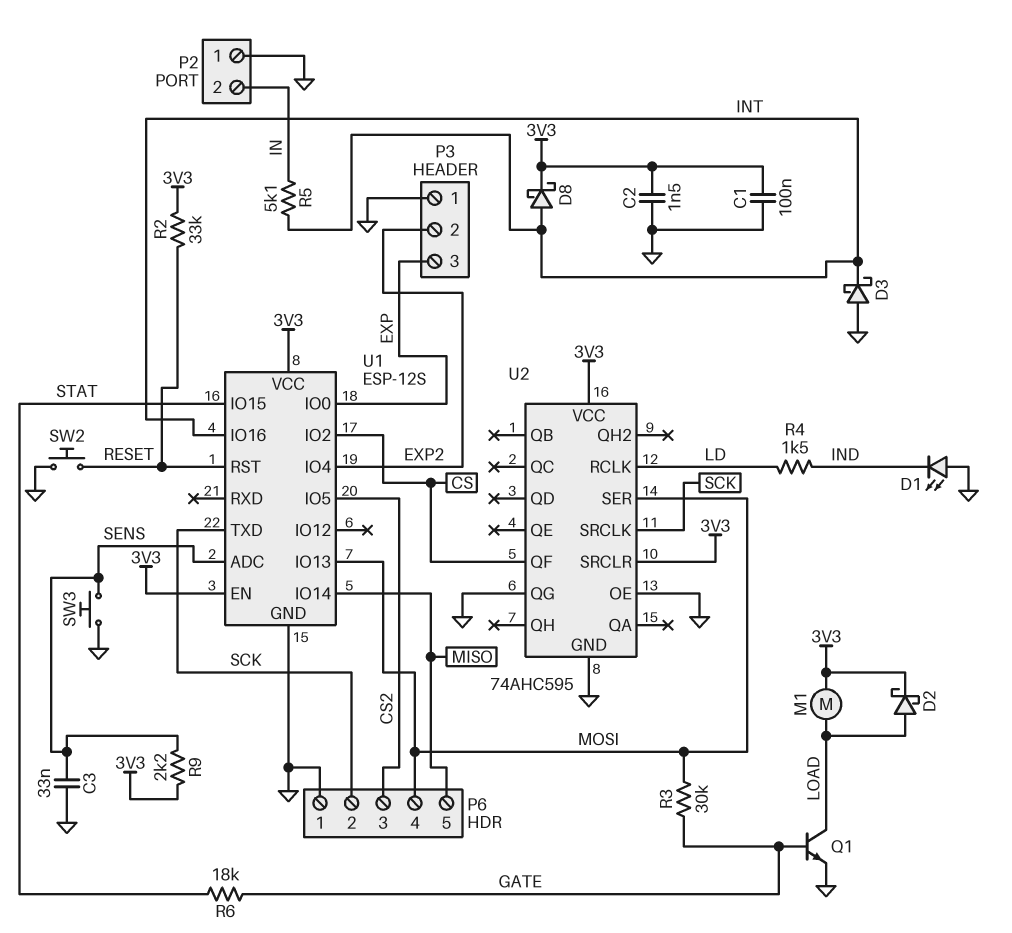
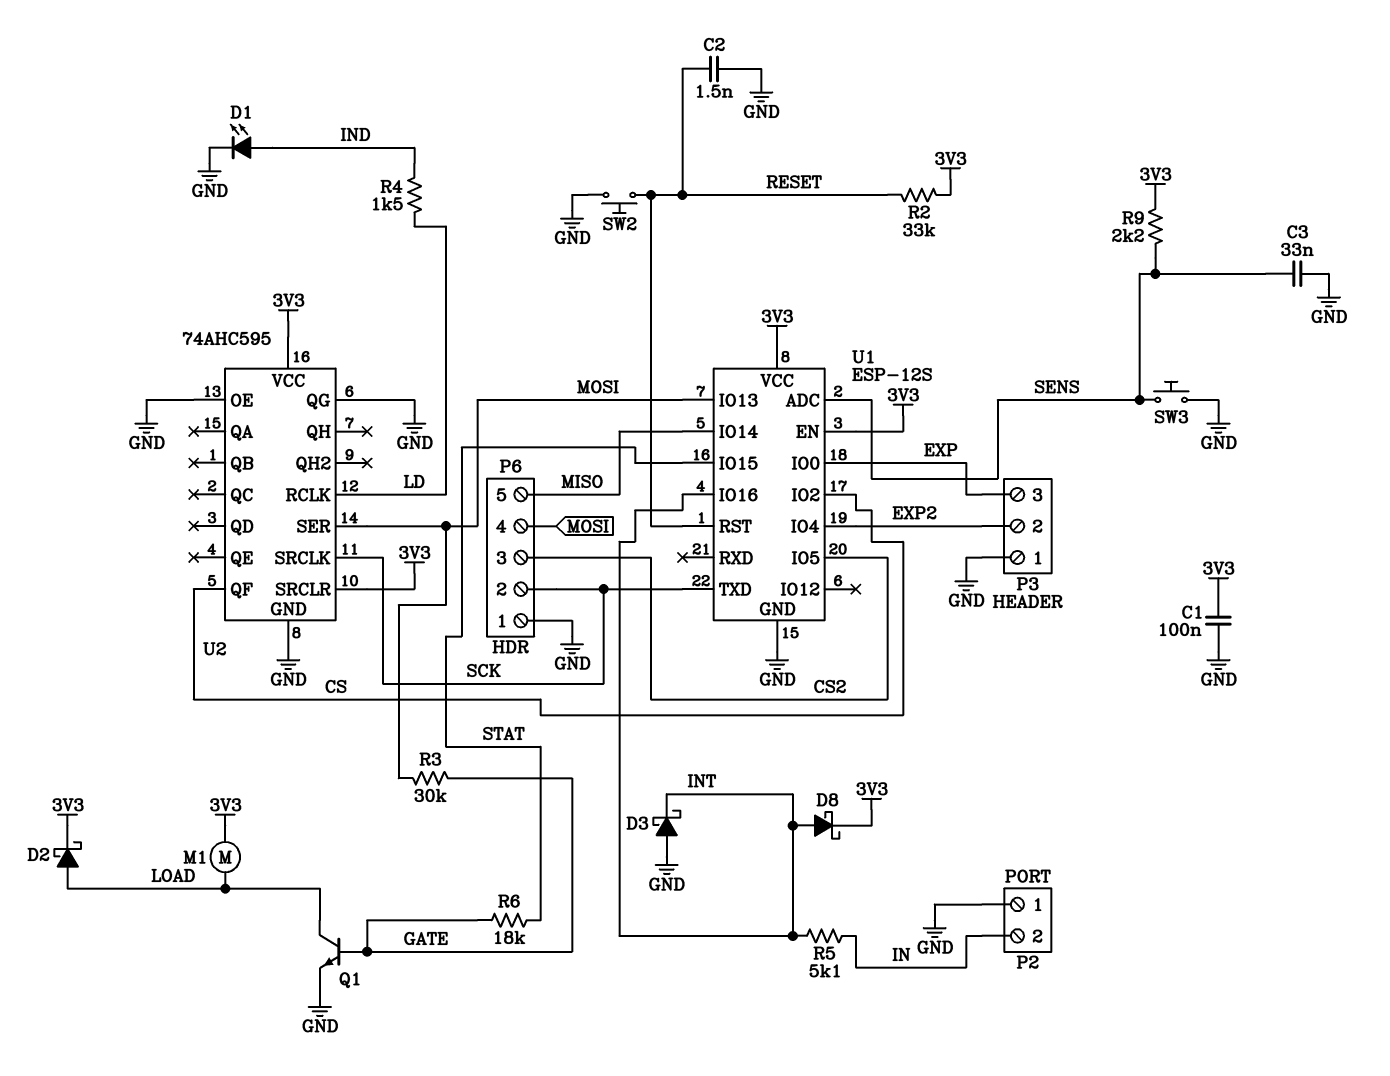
C2: 1.5nF (3V3, GND) -> 1.5nF (GND, RESET)
D1: LED (A GND, K IND) -> LED (A IND, K GND)

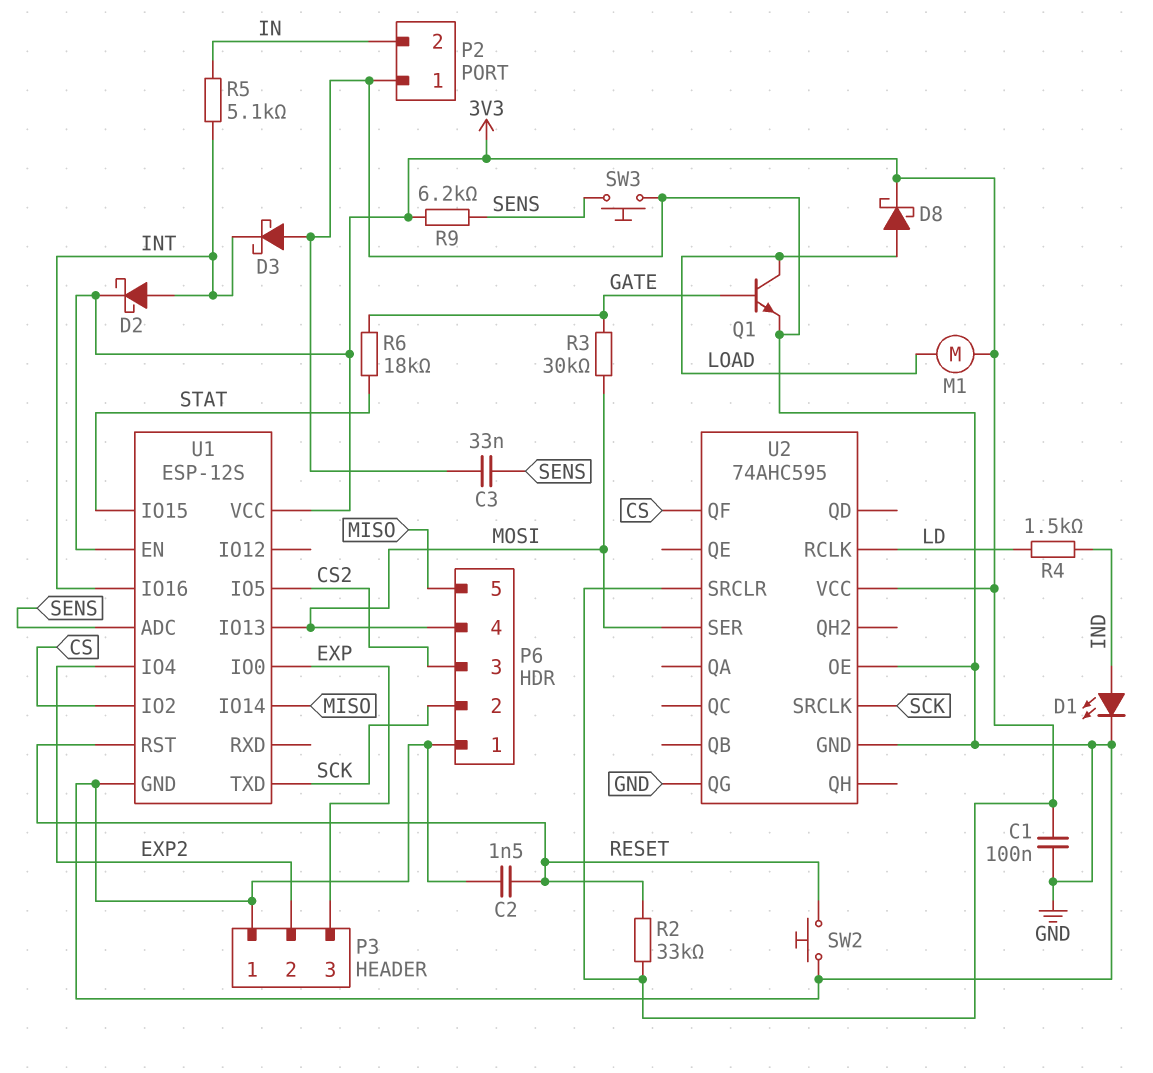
D2: schottky (A LOAD, K 3V3) -> schottky (A INT, K 3V3)
D8: schottky (A INT, K 3V3) -> schottky (A LOAD, K 3V3)
R9: 2.2k (3V3, SENS) -> 6.2k (3V3, SENS)

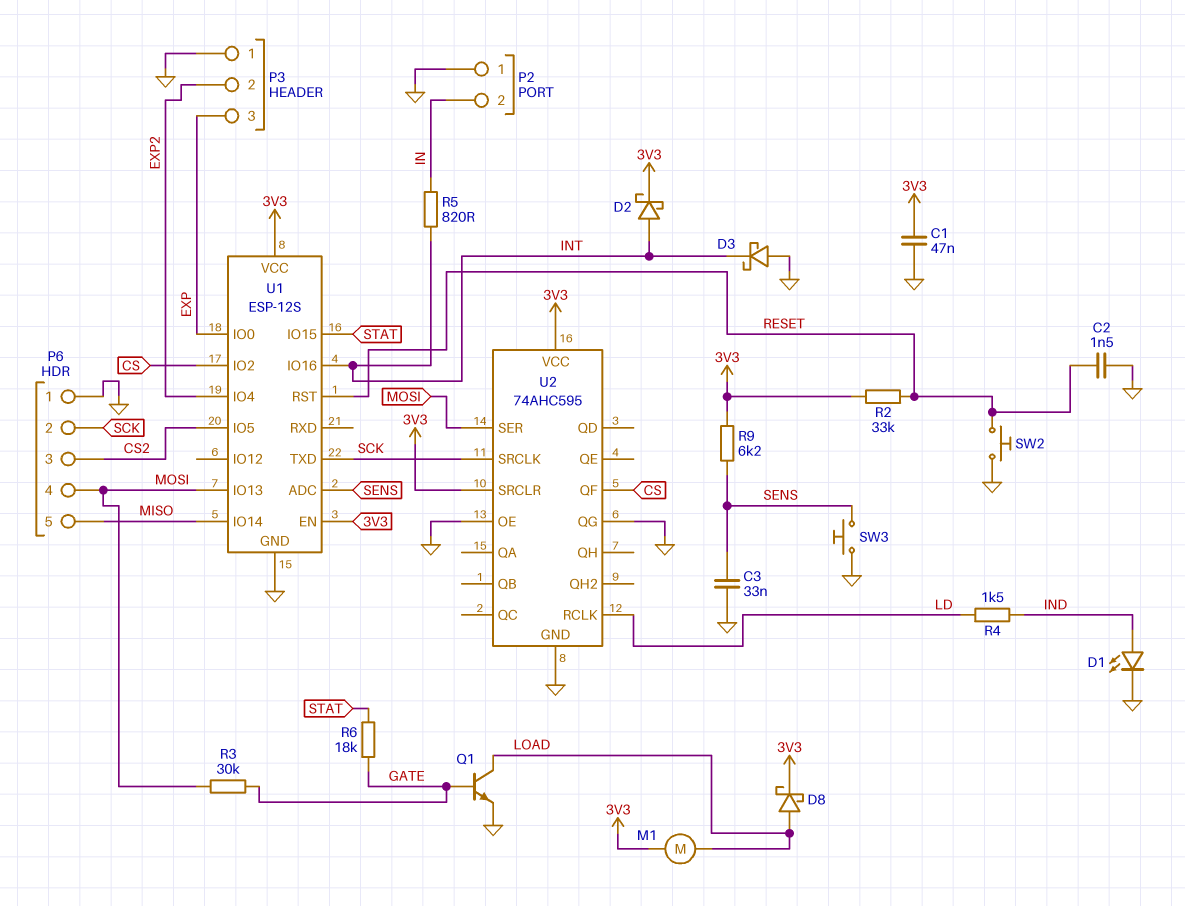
C1: 100nF (3V3, GND) -> 47nF (3V3, GND)
R5: 5.1k (IN, INT) -> 820 (IN, INT)

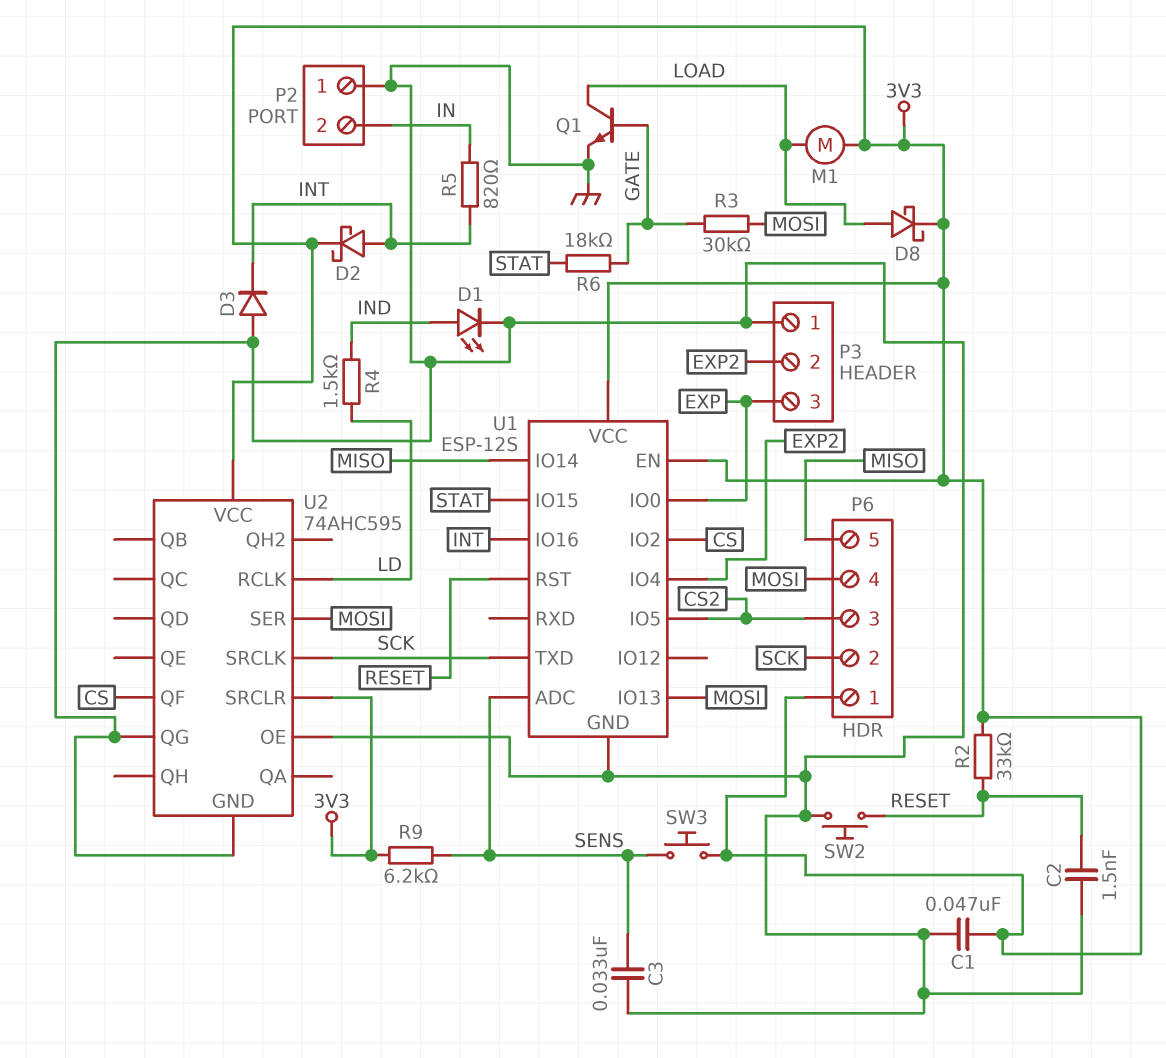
D3: schottky (A GND, K INT) -> diode (A GND, K INT)
P6 pin 1: GND -> 3V3
SW3: button (GND, SENS) -> button (3V3, SENS)

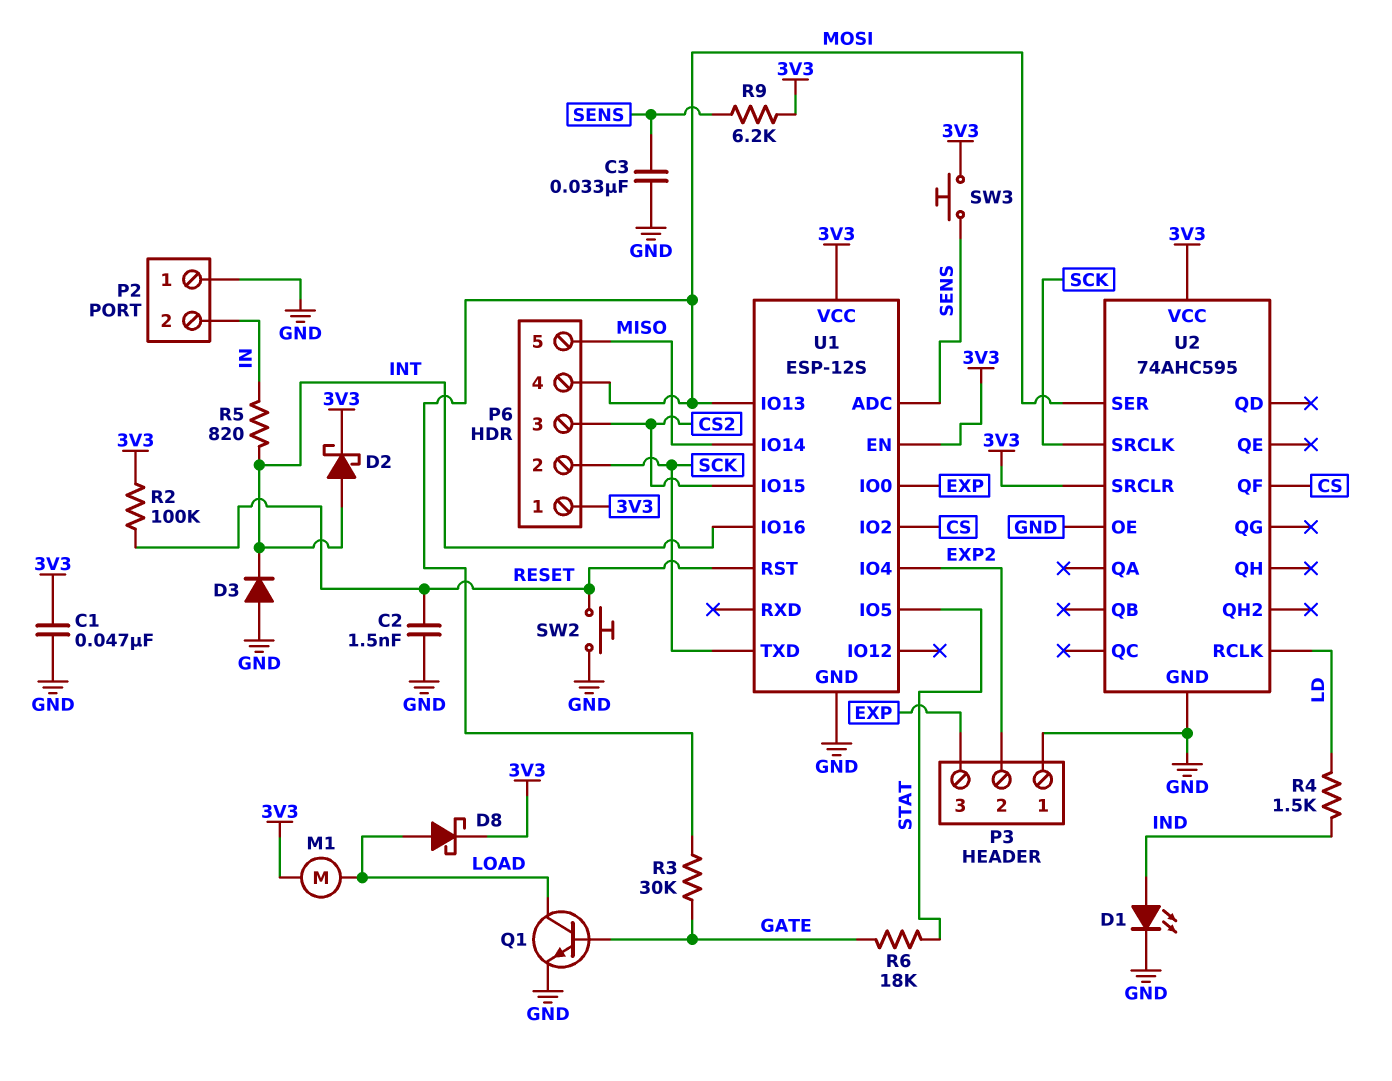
R2: 33k (3V3, RESET) -> 100k (3V3, RESET)
U1 pin IO5: CS2 -> STAT
U1 pin IO15: STAT -> CS2
U2 pin QG: GND -> none

